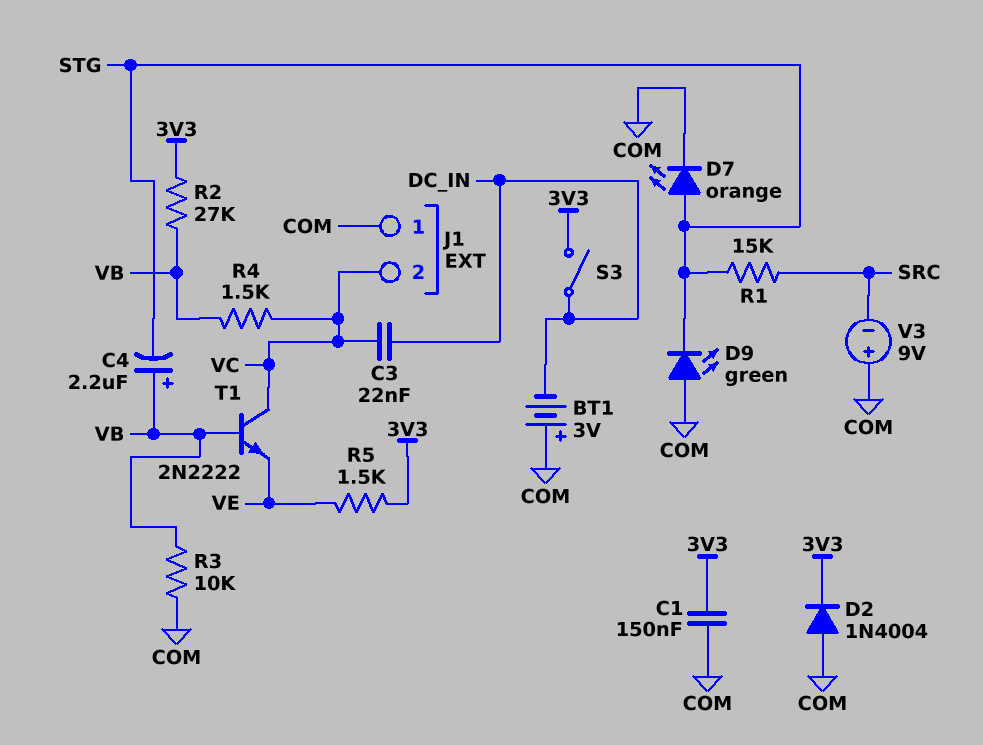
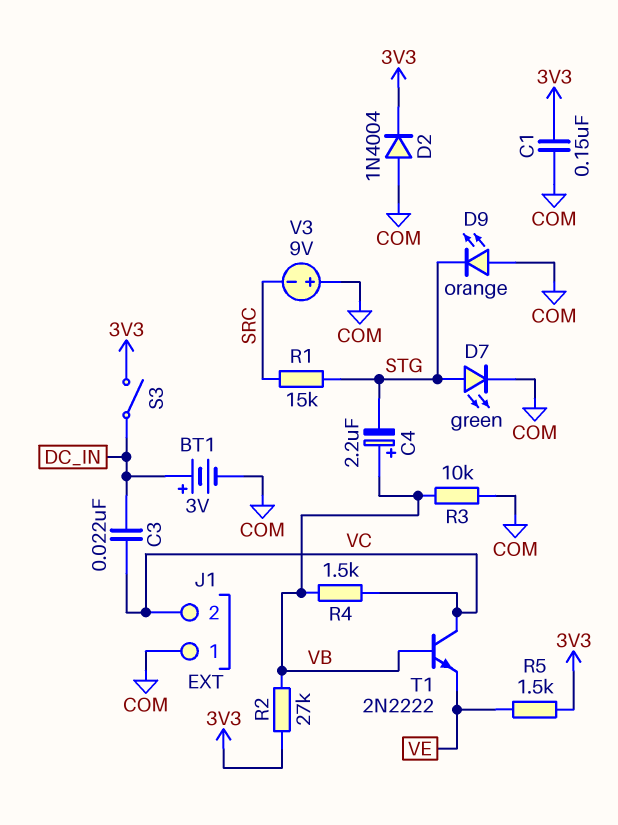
BT1: 3V (plus COM, minus DC_IN) -> 3V (plus DC_IN, minus COM)
D7: LED orange (A STG, K COM) -> LED green (A STG, K COM)
D9: LED green (A COM, K STG) -> LED orange (A COM, K STG)

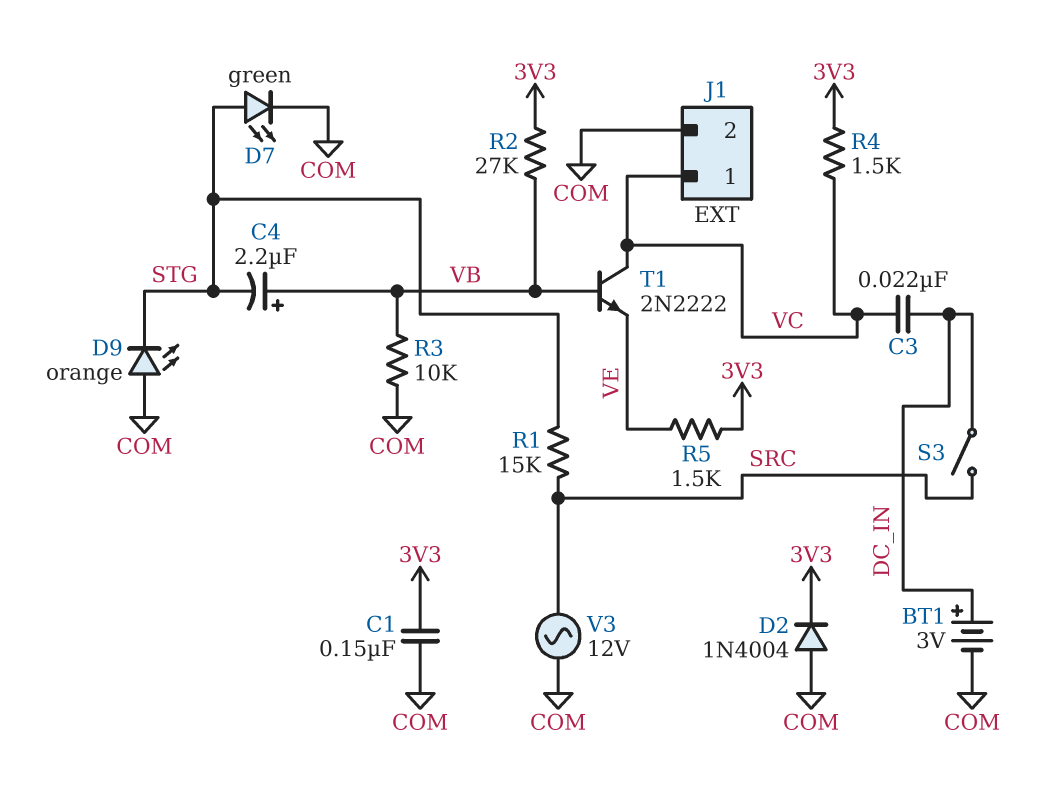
J1 pin 1: COM -> VC
J1 pin 2: VC -> COM
R4: 1.5k (VB, VC) -> 1.5k (3V3, VC)
S3: switch (3V3, DC_IN) -> switch (DC_IN, SRC)
V3: 9V (plus COM, minus SRC) -> AC 12V (COM, SRC)

